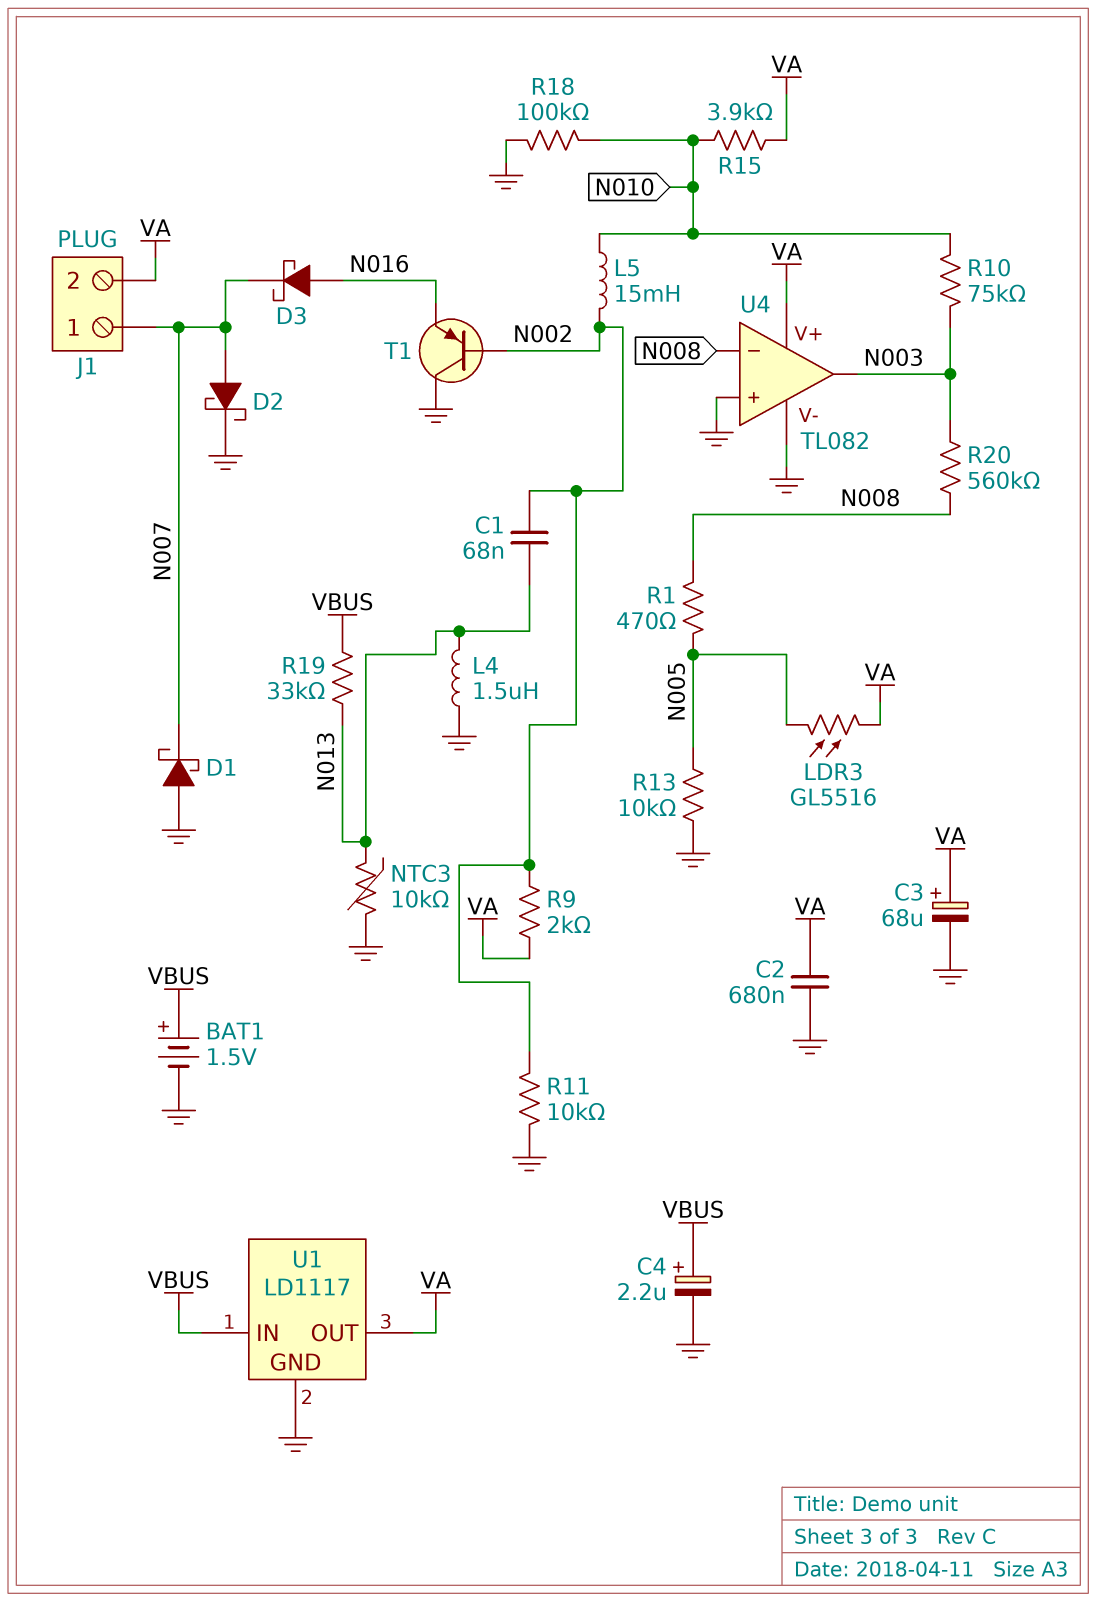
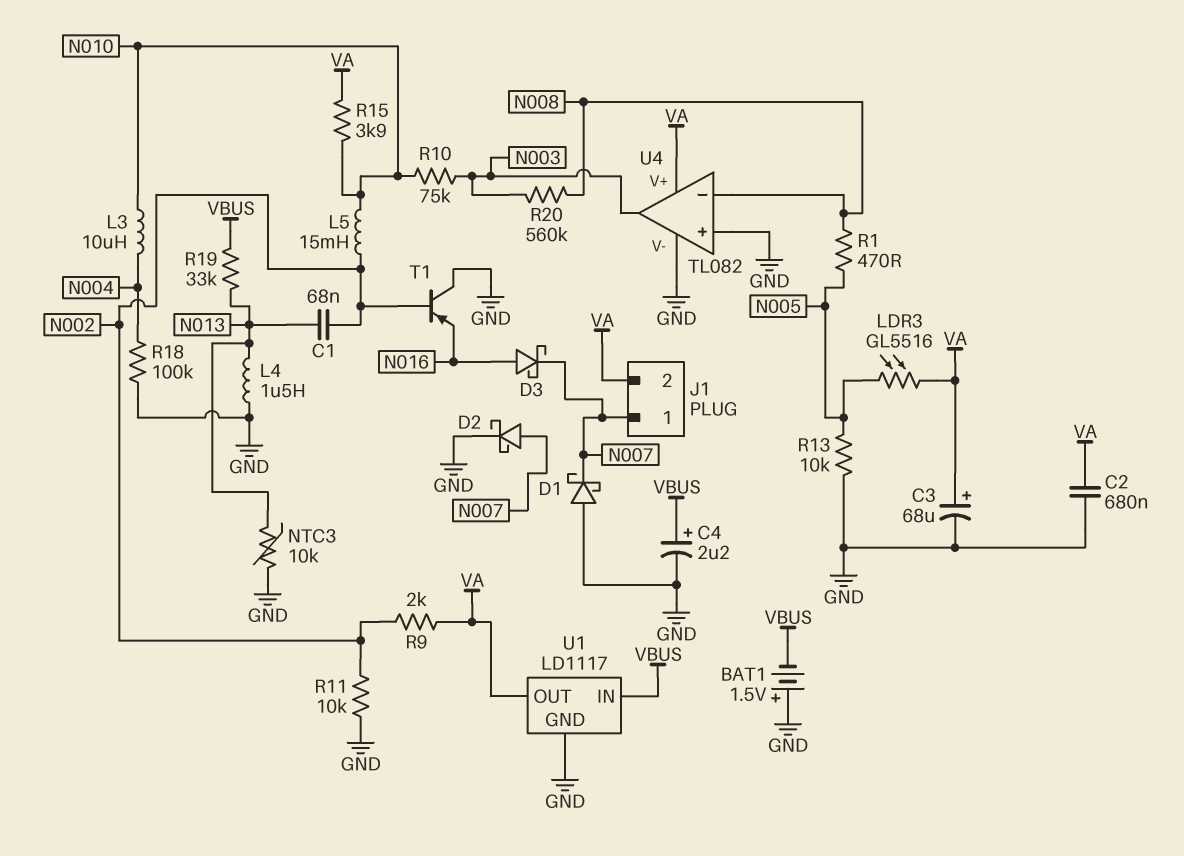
BAT1: 1.5V (plus VBUS, minus GND) -> 1.5V (plus GND, minus VBUS)
L3: none -> 10uH (N004, N010)
R18: 100k (GND, N010) -> 100k (GND, N004)

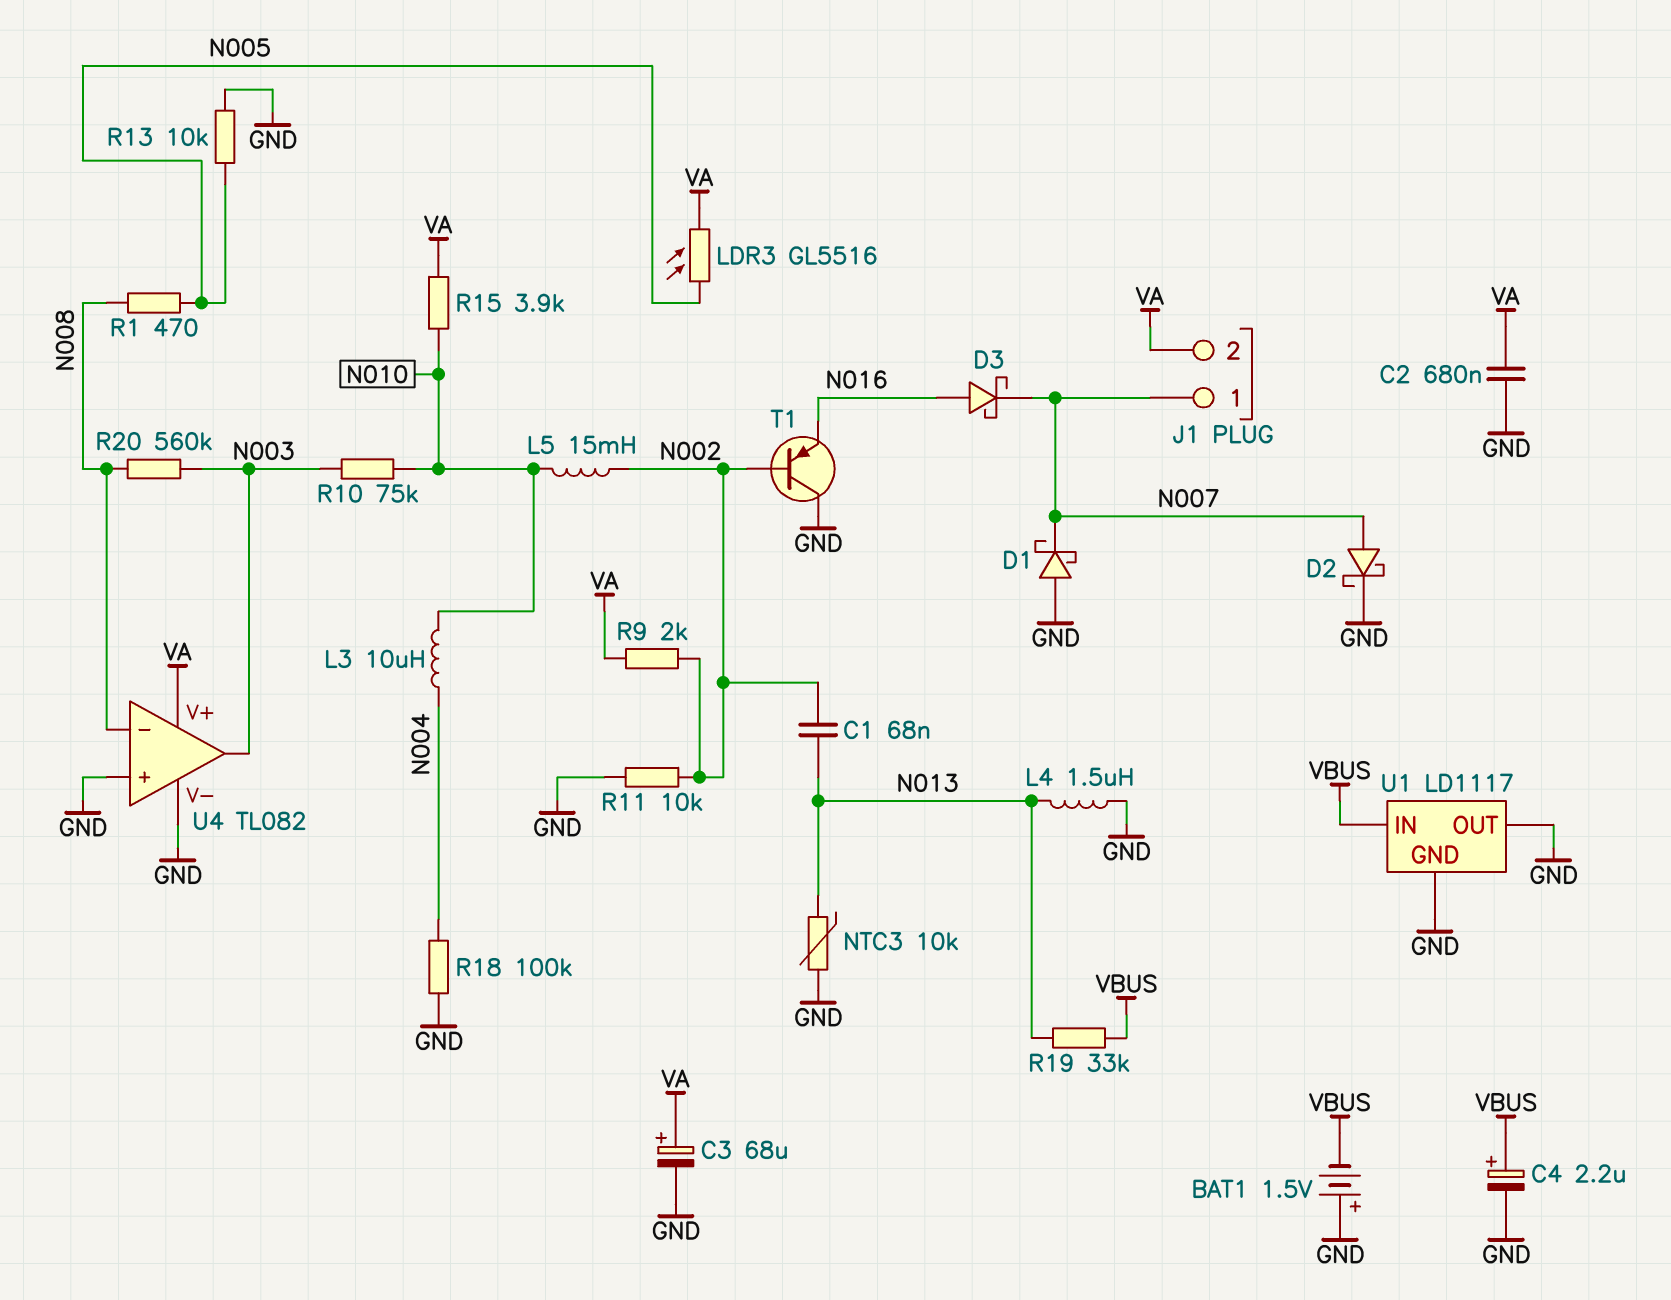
U1 pin OUT: VA -> GND

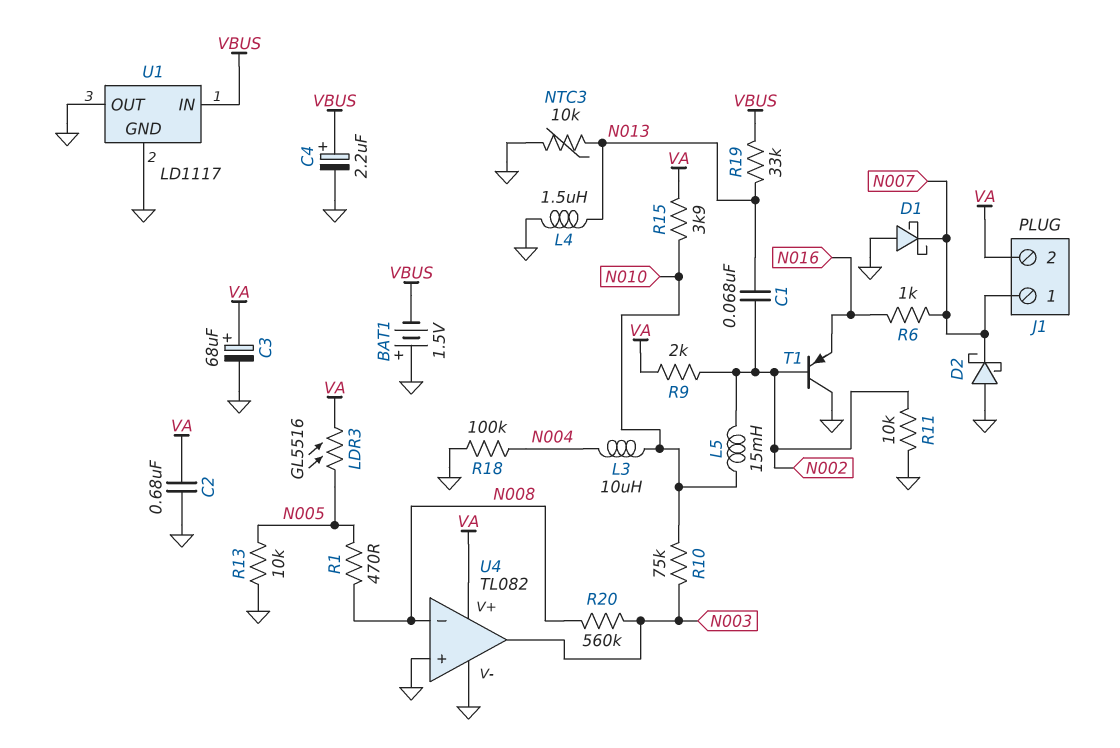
D2: schottky (A N007, K GND) -> schottky (A GND, K N007)
D3: schottky (A N016, K N007) -> none
R6: none -> 1k (N007, N016)

